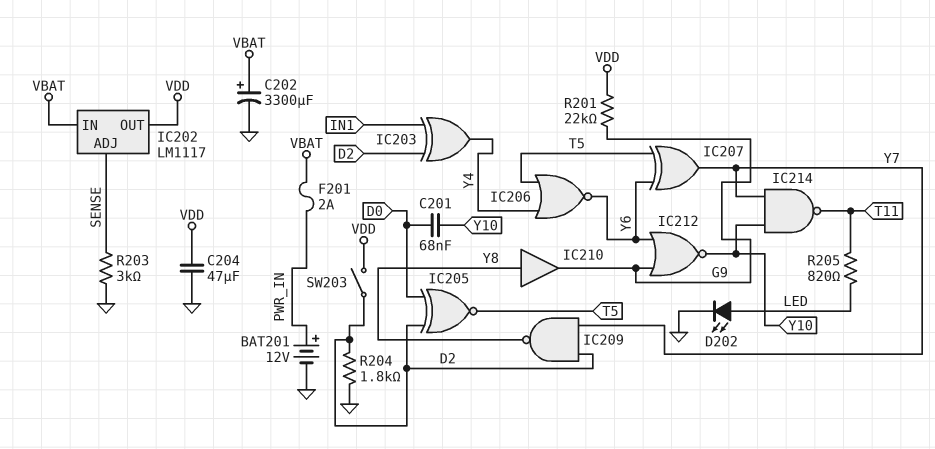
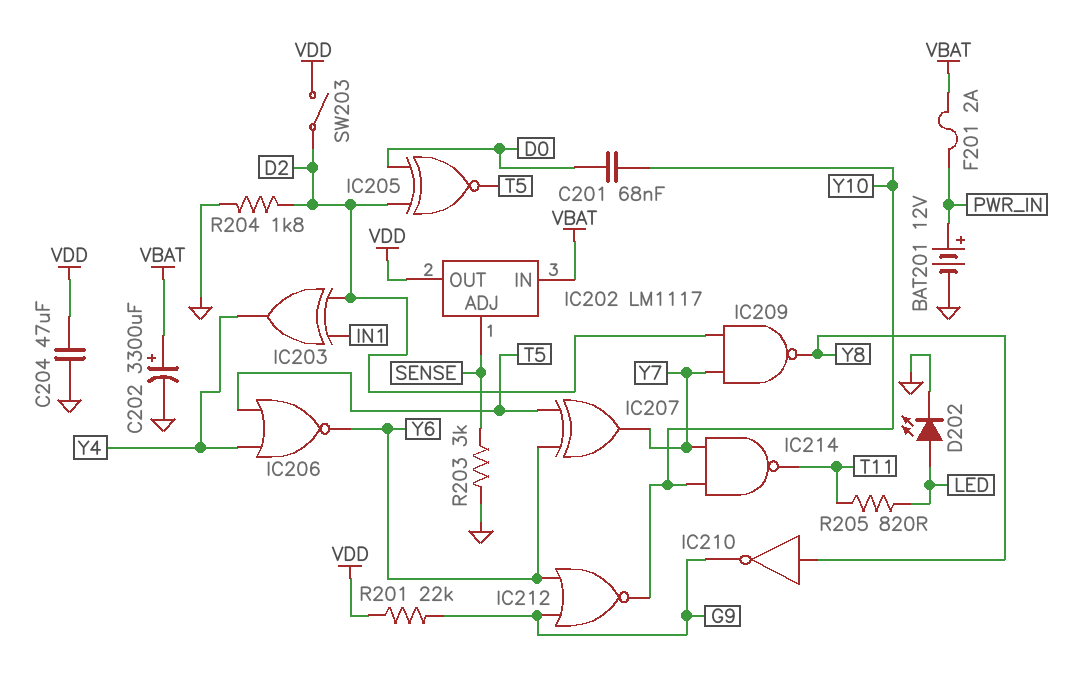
IC210: buffer (in Y8, out G9) -> NOT (in Y8, out G9)

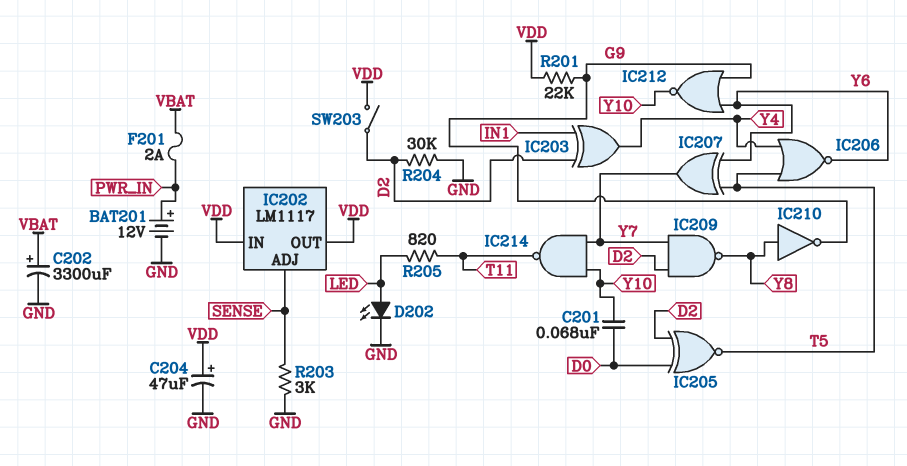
C204: 47uF (GND, VDD) -> 47uF (plus VDD, minus GND)
IC202 pin IN: VBAT -> VDD
R204: 1.8k (D2, GND) -> 30k (D2, GND)

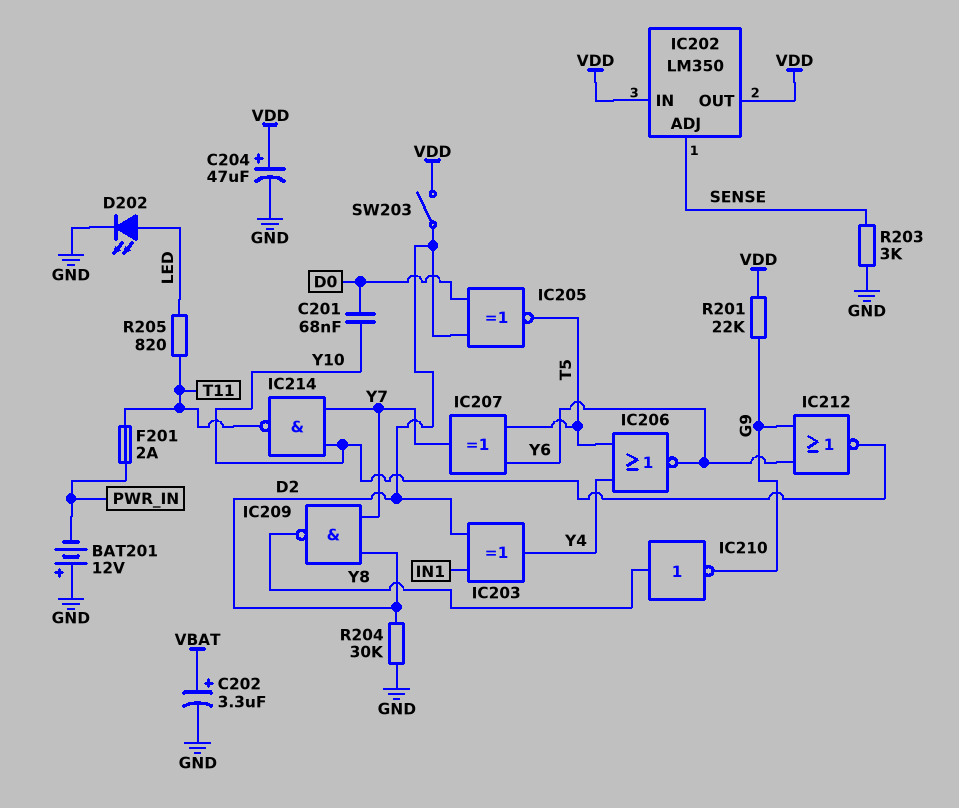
BAT201: 12V (plus PWR_IN, minus GND) -> 12V (plus GND, minus PWR_IN)
C202: 3300uF (plus VBAT, minus GND) -> 3.3uF (plus VBAT, minus GND)
F201: 2A (PWR_IN, VBAT) -> 2A (PWR_IN, T11)
IC202: LM1117 -> LM350

